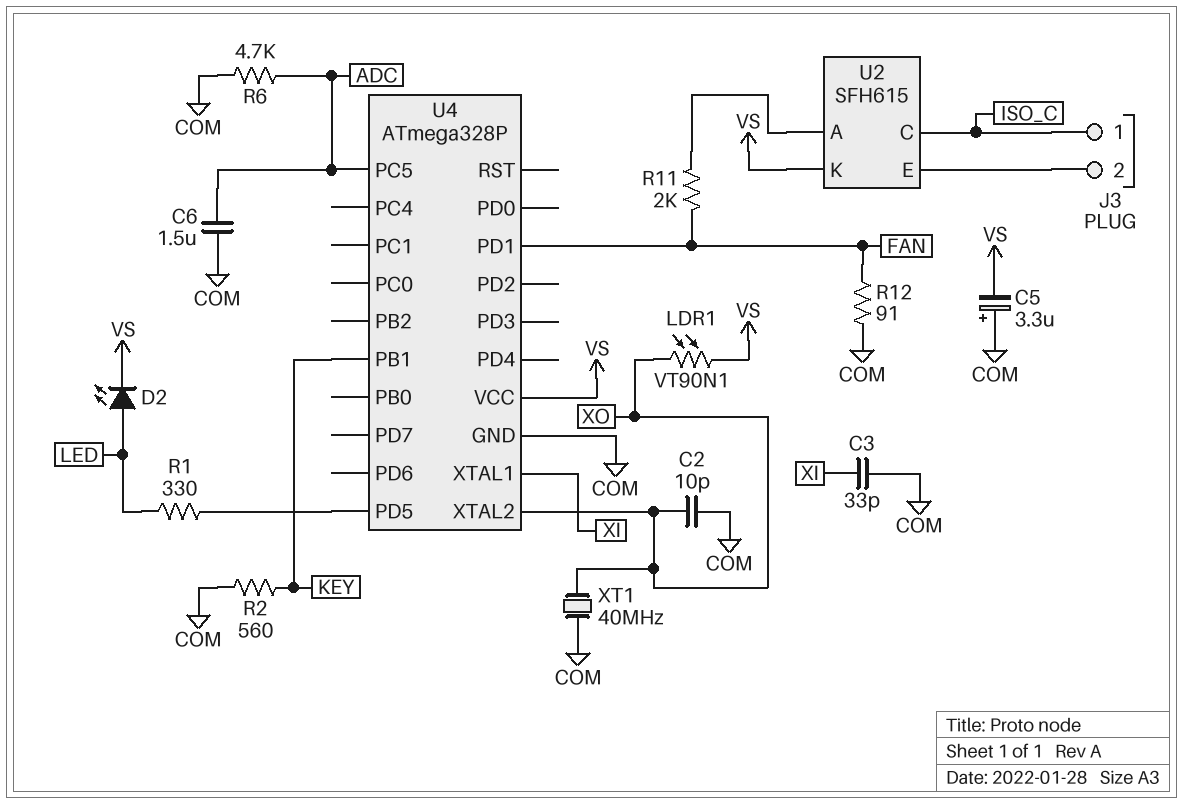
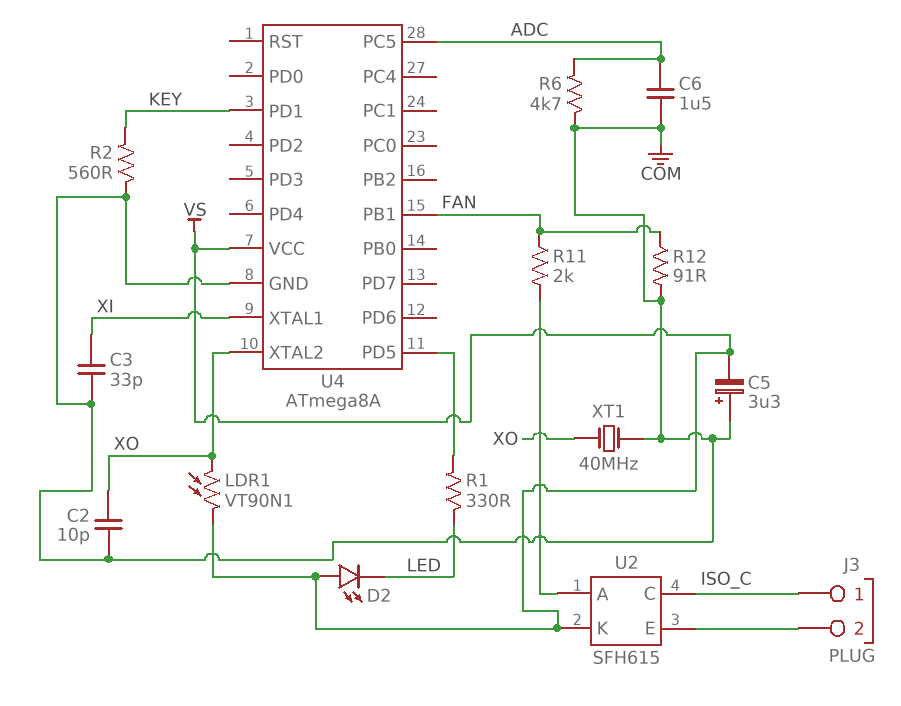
D2: LED (A LED, K VS) -> LED (A VS, K LED)
U4: ATmega328P -> ATmega8A
U4 pin PB1: KEY -> FAN
U4 pin PD1: FAN -> KEY

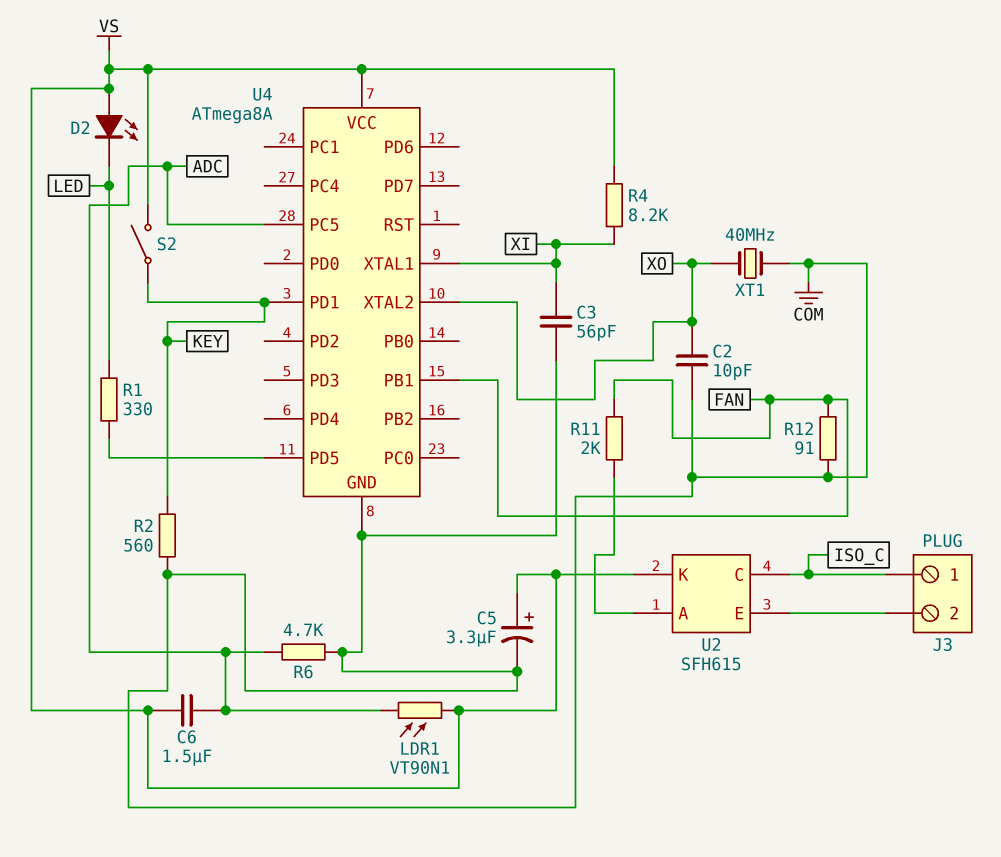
C3: 33pF (COM, XI) -> 56pF (COM, XI)
C5: 3.3uF (plus COM, minus VS) -> 3.3uF (plus VS, minus COM)
C6: 1.5uF (ADC, COM) -> 1.5uF (ADC, VS)
LDR1: VT90N1 (VS, XO) -> VT90N1 (ADC, VS)
R4: none -> 8.2k (VS, XI)
S2: none -> switch (KEY, VS)

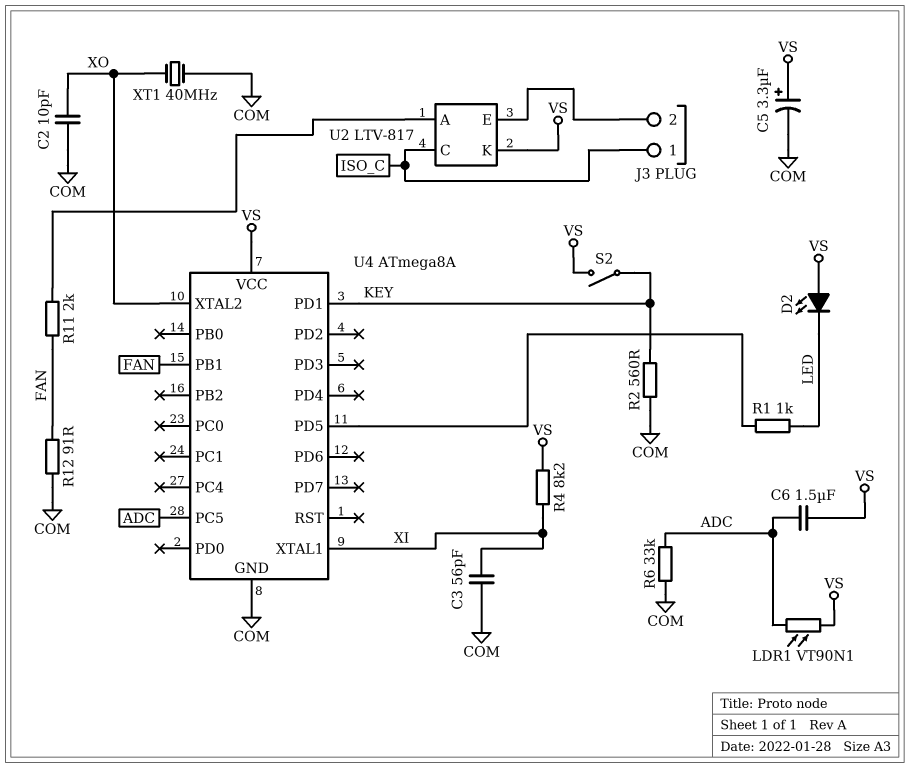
R1: 330 (LED, U4/PD5) -> 1k (LED, U4/PD5)
R6: 4.7k (ADC, COM) -> 33k (ADC, COM)
U2: SFH615 -> LTV-817

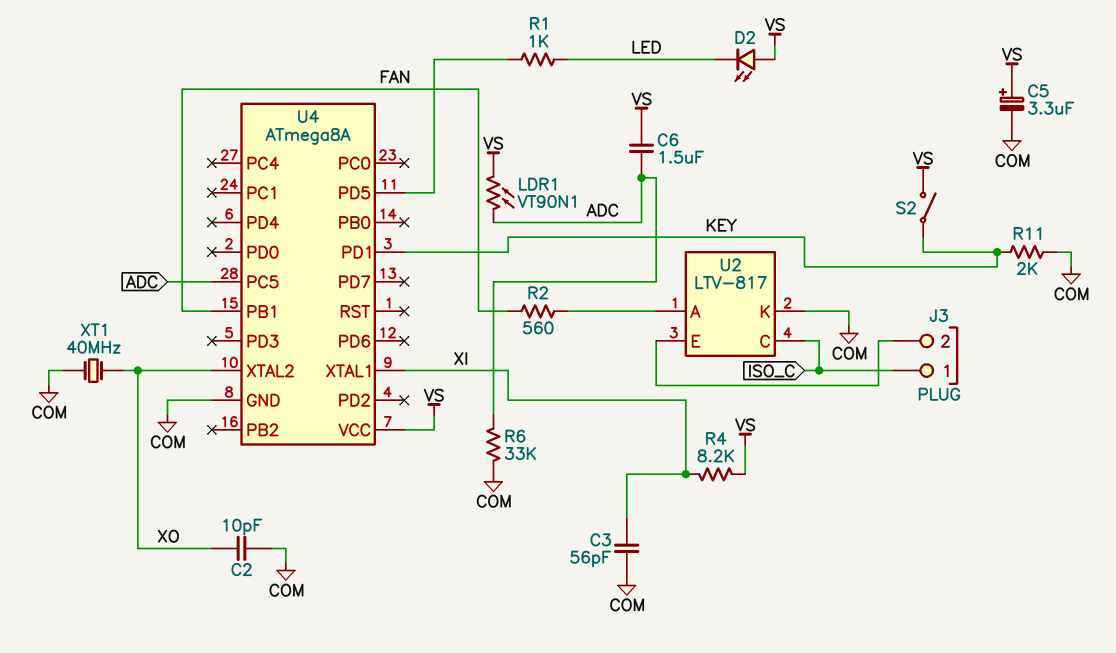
R2: 560 (COM, KEY) -> 560 (FAN, U2/A)
R11: 2k (FAN, U2/A) -> 2k (COM, KEY)
R12: 91 (COM, FAN) -> none
U2 pin K: VS -> COM

